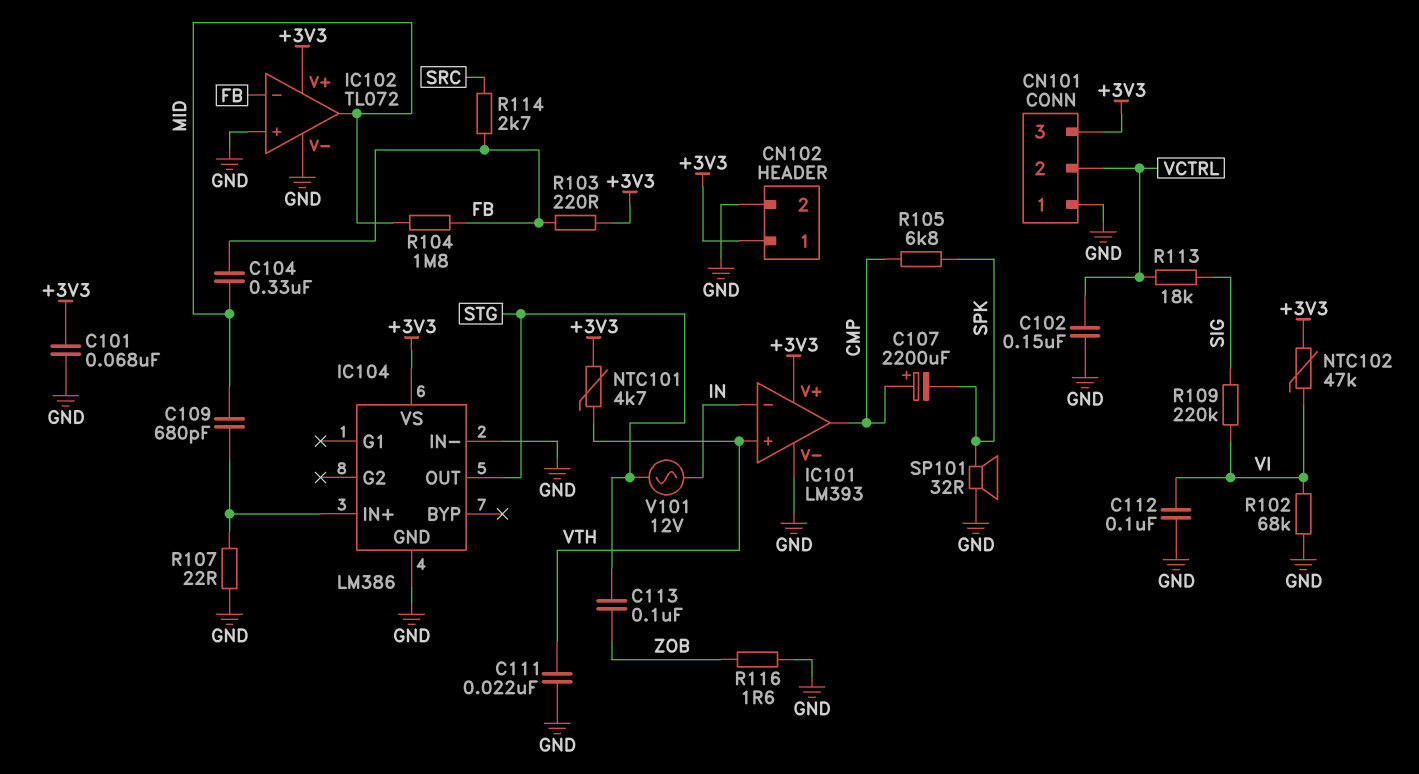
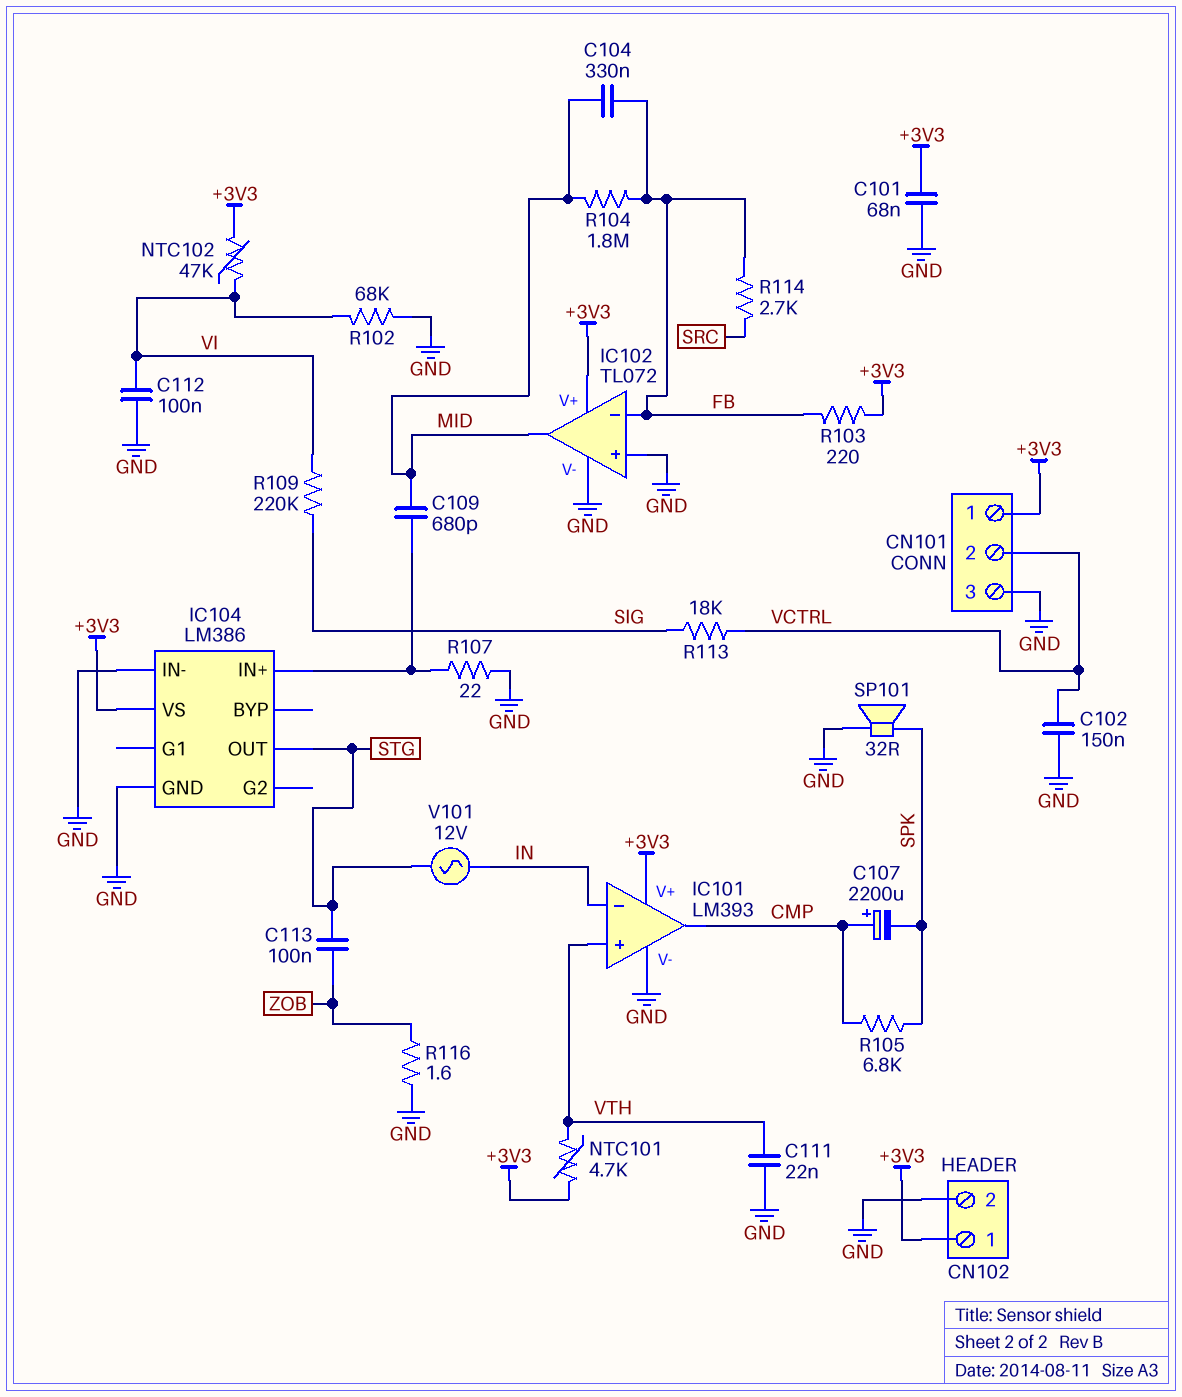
CN101 pin 1: GND -> +3V3
CN101 pin 3: +3V3 -> GND

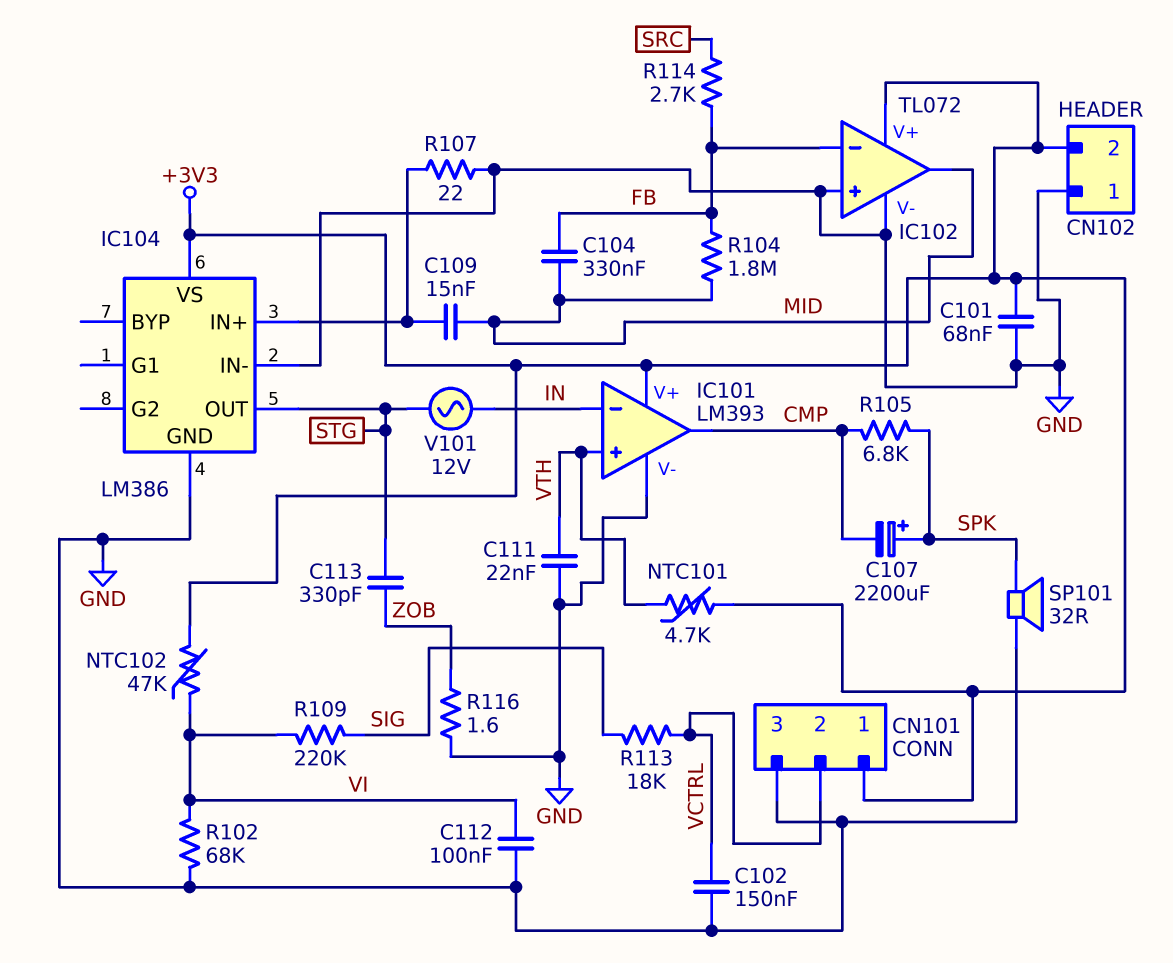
C107: 2200uF (plus CMP, minus SPK) -> 2200uF (plus SPK, minus CMP)
C109: 680pF (IC104/IN+, MID) -> 15nF (IC104/IN+, MID)
C113: 100nF (STG, ZOB) -> 330pF (STG, ZOB)
CN102 pin 1: +3V3 -> GND
CN102 pin 2: GND -> +3V3
R103: 220 (+3V3, FB) -> none

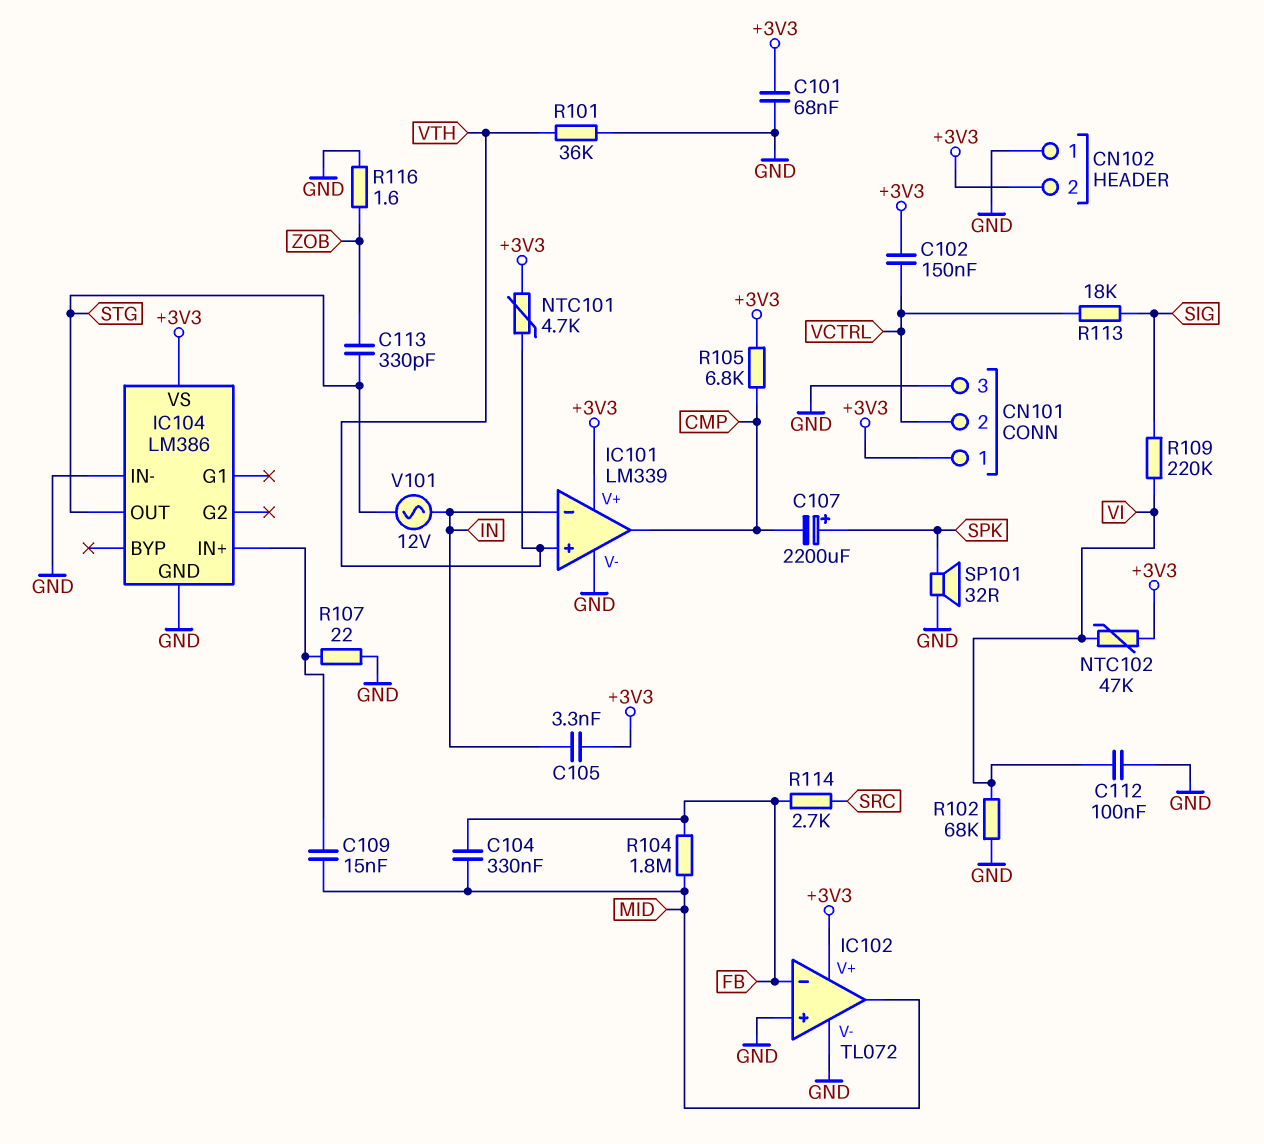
C102: 150nF (GND, VCTRL) -> 150nF (+3V3, VCTRL)
C105: none -> 3.3nF (+3V3, IN)
C111: 22nF (GND, VTH) -> none
IC101: LM393 -> LM339
R101: none -> 36k (GND, VTH)
R105: 6.8k (CMP, SPK) -> 6.8k (+3V3, CMP)

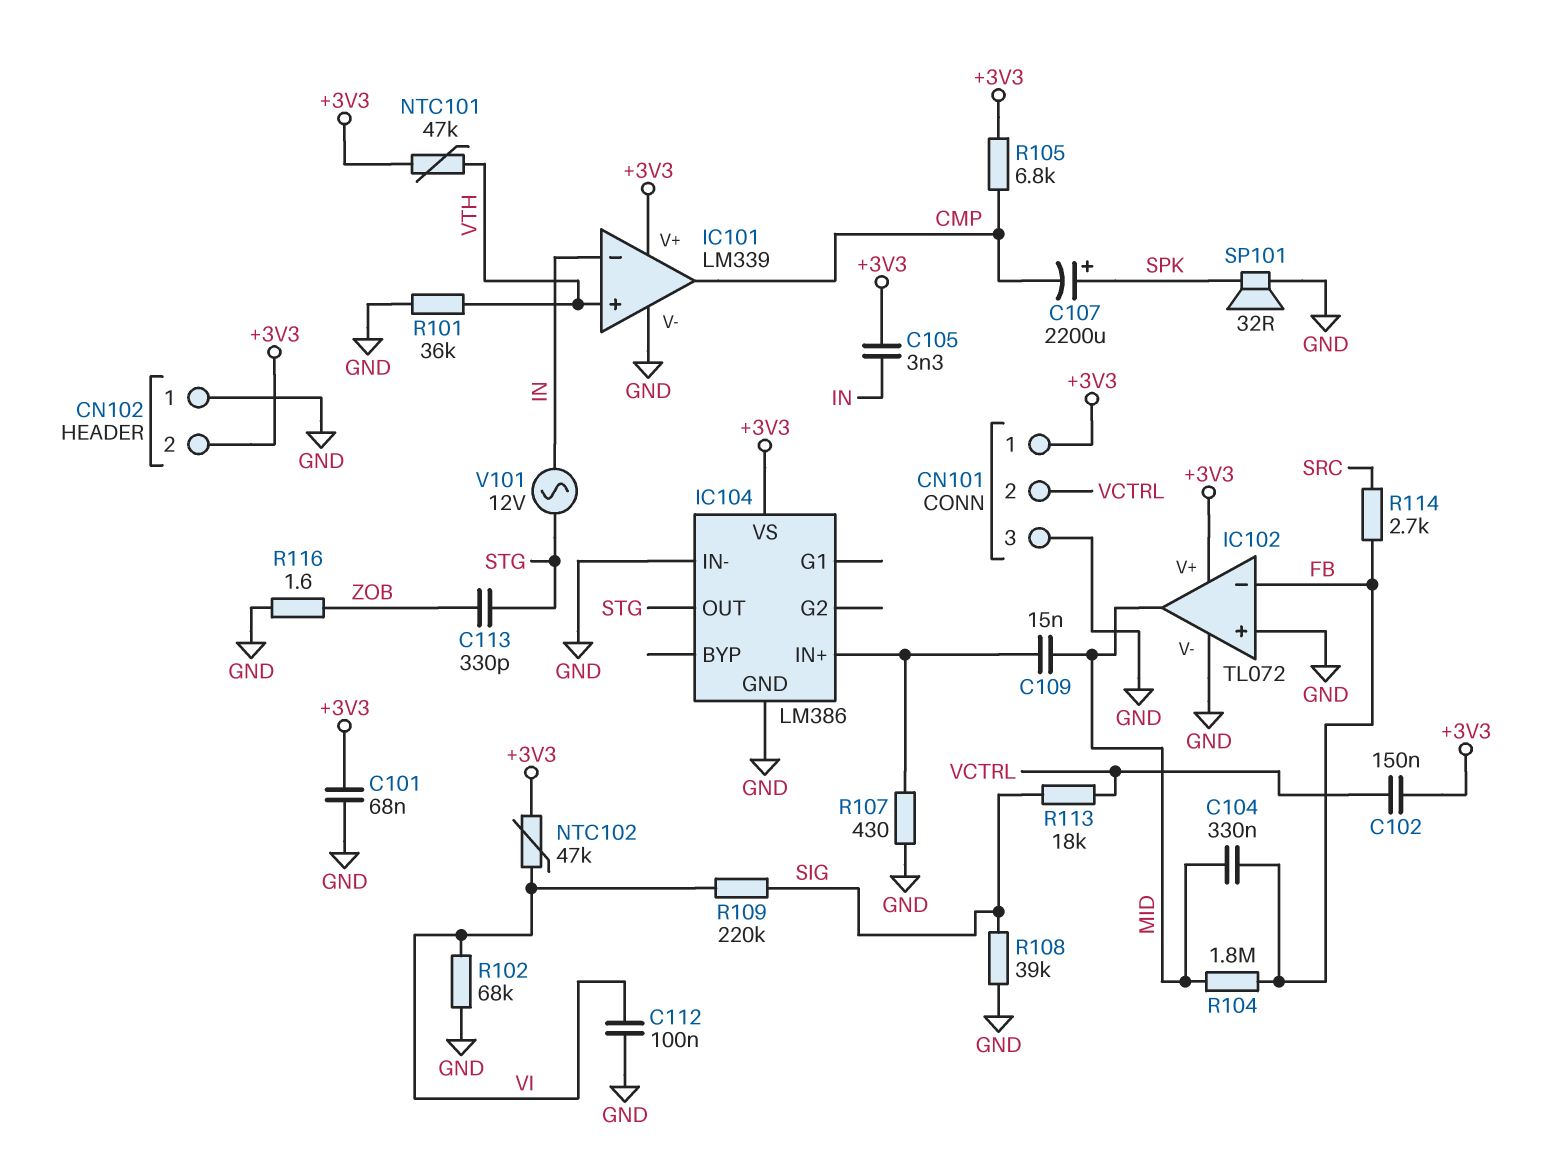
NTC101: 4.7k (+3V3, VTH) -> 47k (+3V3, VTH)
R107: 22 (GND, IC104/IN+) -> 430 (GND, IC104/IN+)
R108: none -> 39k (GND, SIG)

